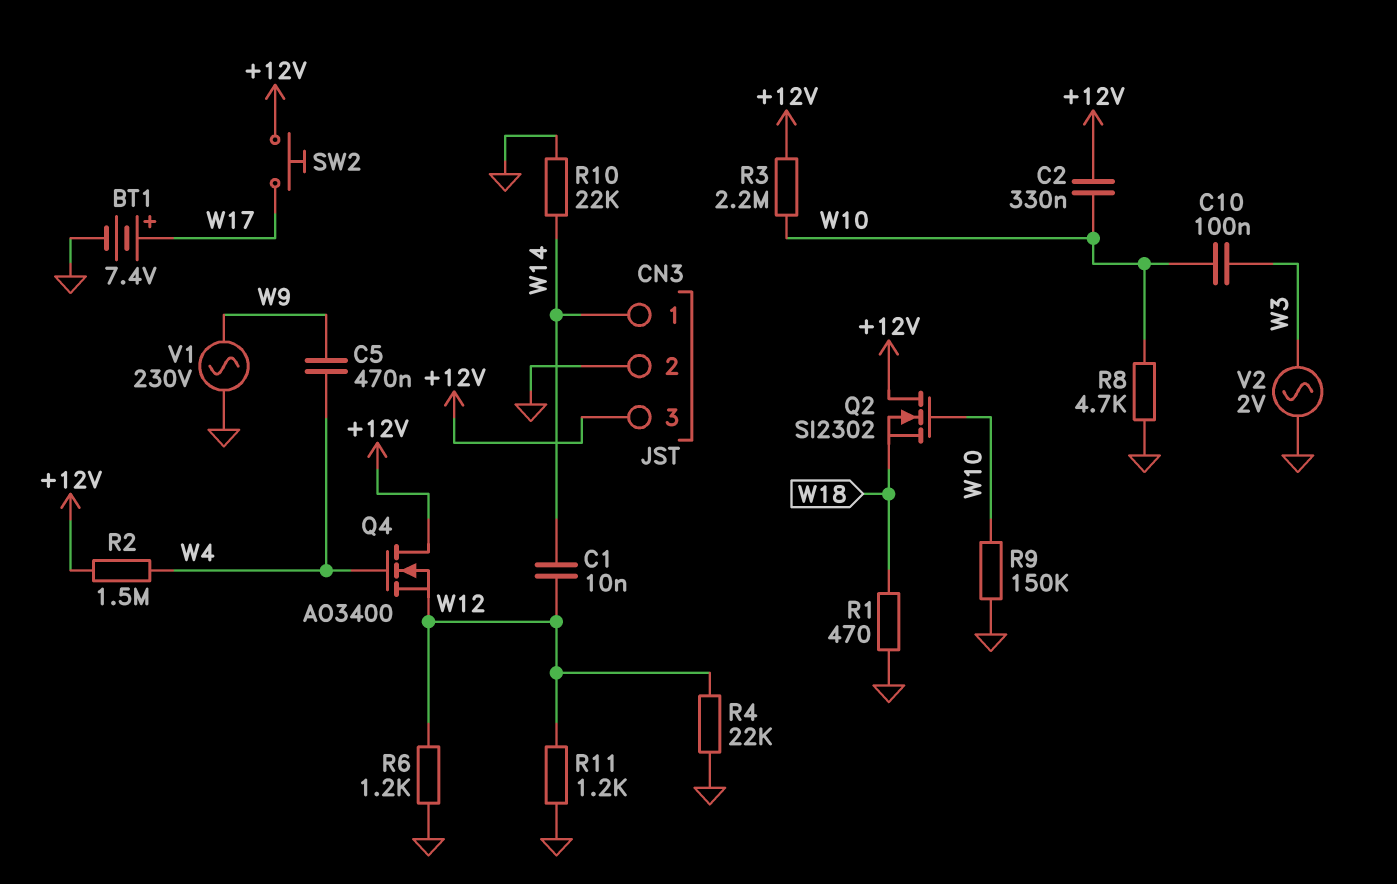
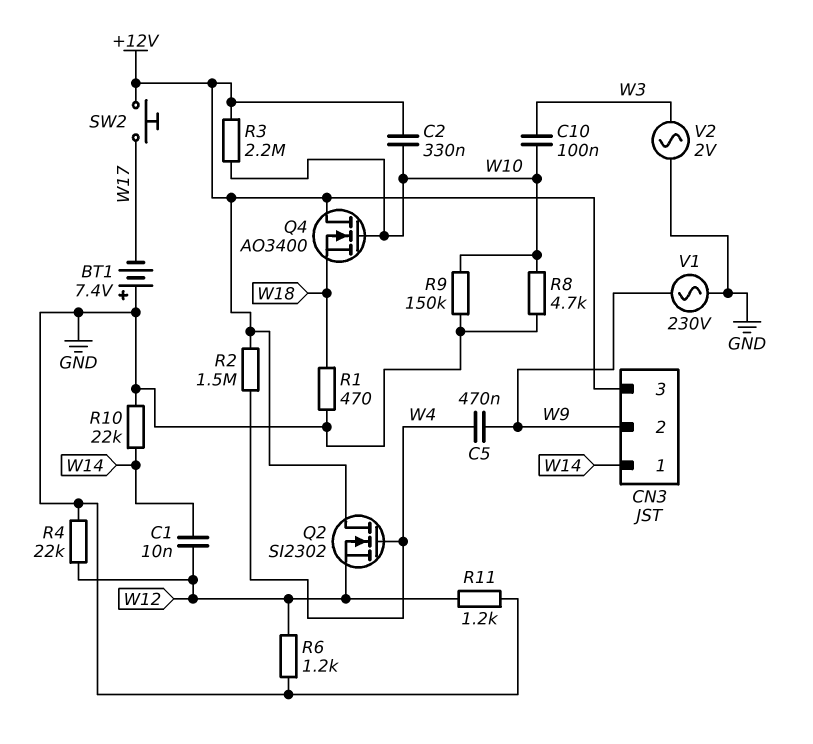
BT1: 7.4V (plus W17, minus GND) -> 7.4V (plus GND, minus W17)
CN3 pin 2: GND -> W9
Q2: NMOS SI2302 (G W10, D +12V, S W18) -> NMOS SI2302 (G W4, D +12V, S W12)
Q4: NMOS AO3400 (G W4, D +12V, S W12) -> NMOS AO3400 (G W10, D +12V, S W18)

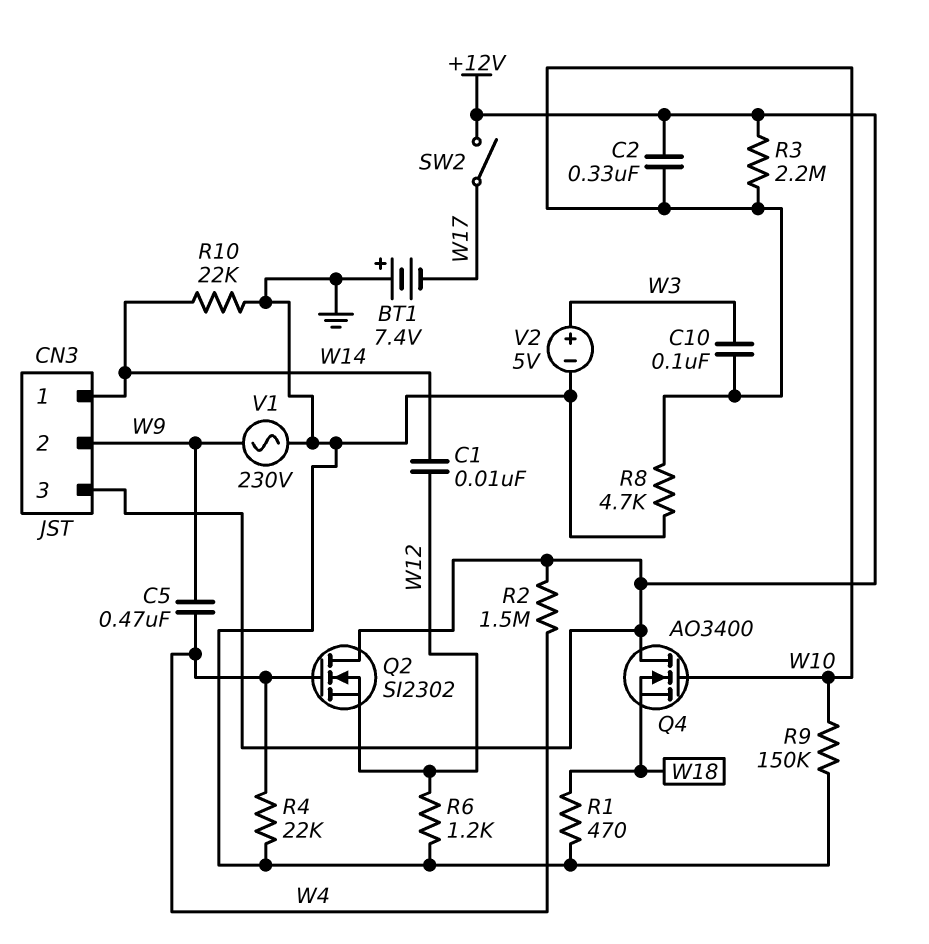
R4: 22k (GND, W12) -> 22k (GND, W4)
R11: 1.2k (GND, W12) -> none
SW2: button (+12V, W17) -> switch (+12V, W17)
V2: AC 2V (GND, W3) -> 5V (plus W3, minus GND)

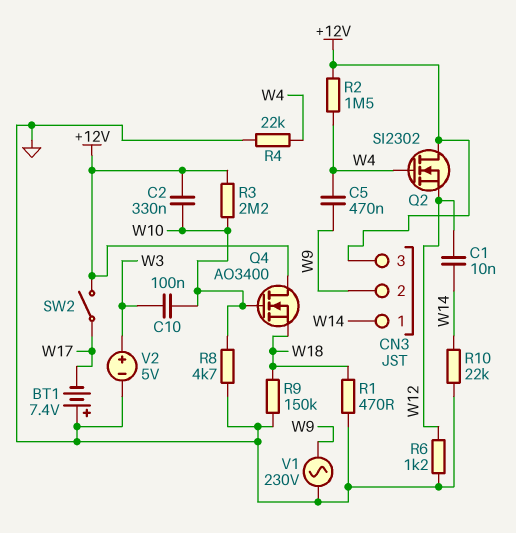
R9: 150k (GND, W10) -> 150k (GND, W18)

